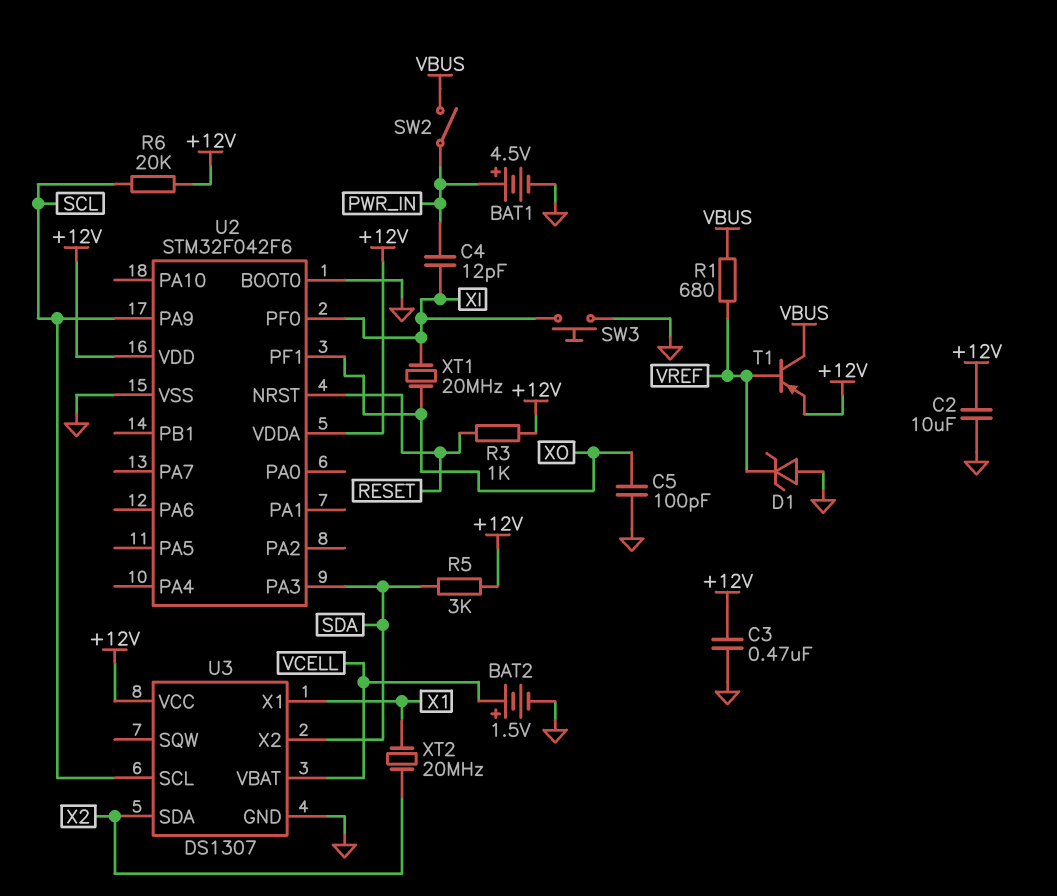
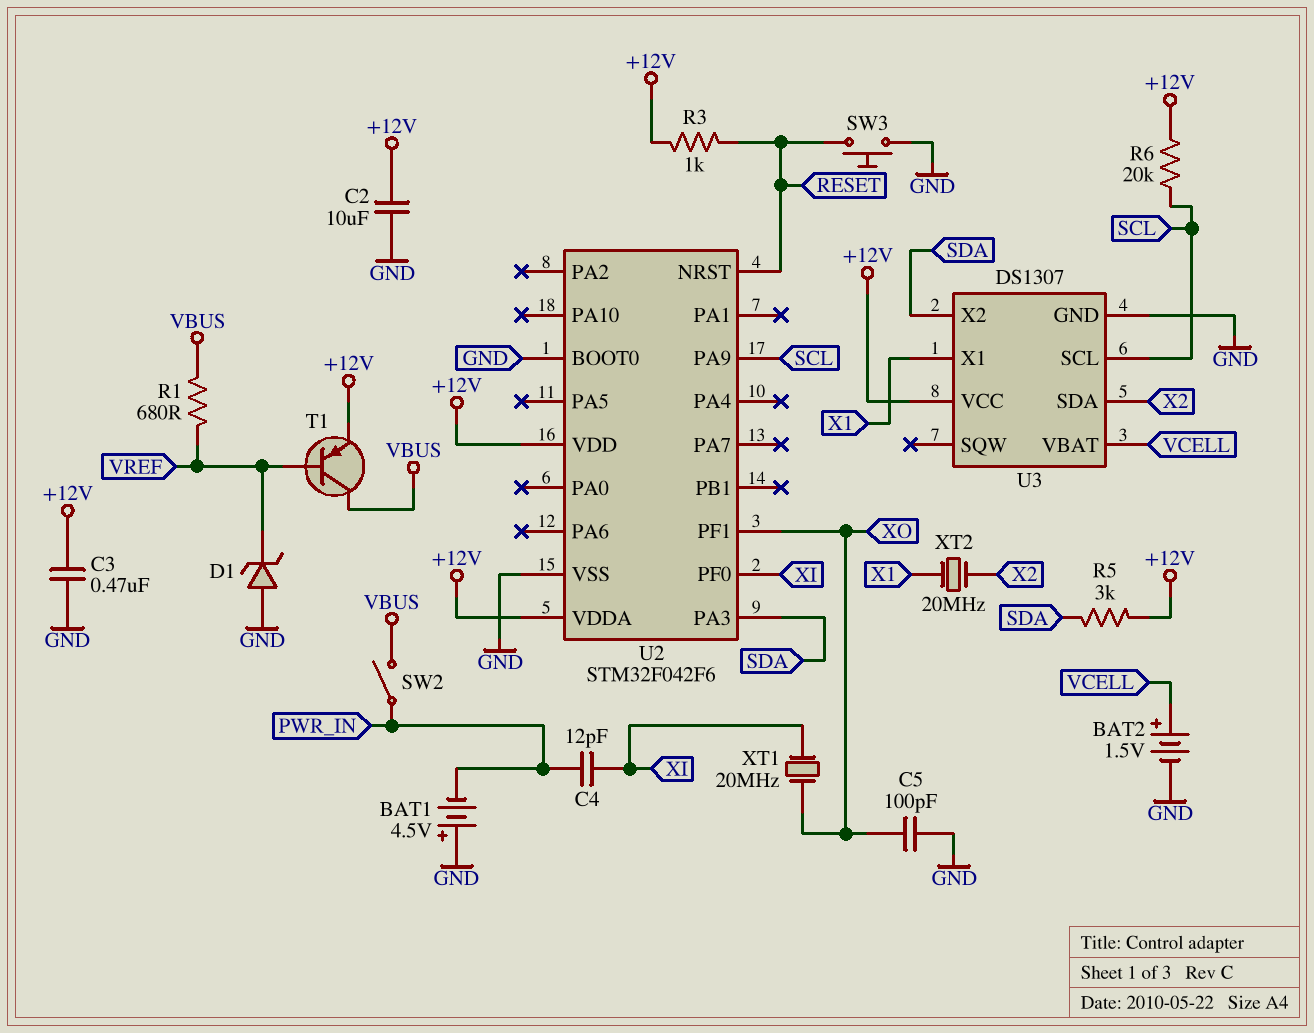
BAT1: 4.5V (plus PWR_IN, minus GND) -> 4.5V (plus GND, minus PWR_IN)
SW3: button (GND, XI) -> button (GND, RESET)

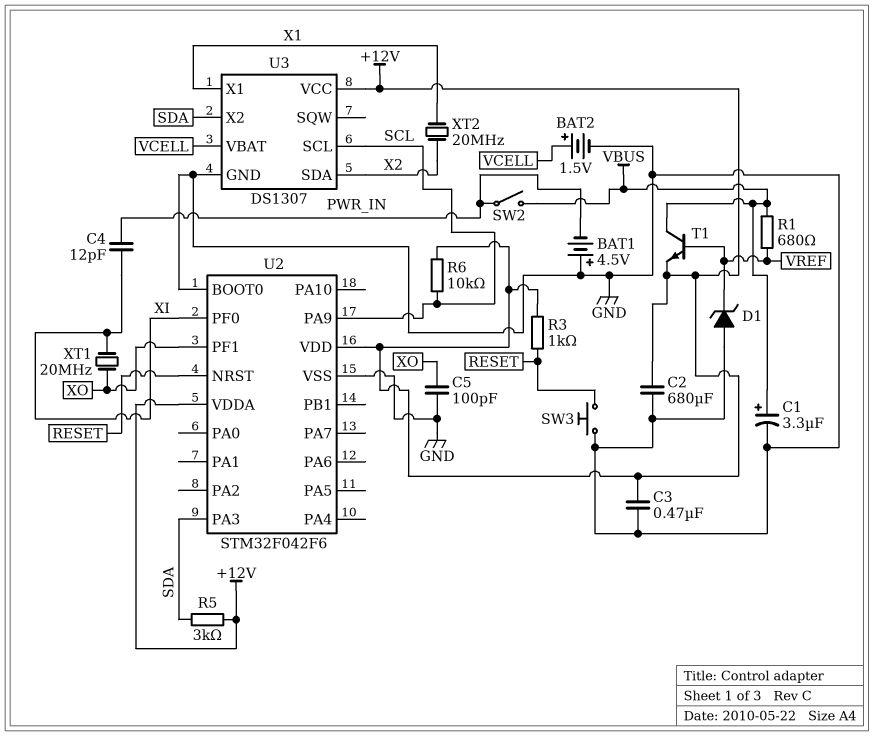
C1: none -> 3.3uF (plus VBUS, minus GND)
C2: 10uF (+12V, GND) -> 680uF (+12V, GND)
R6: 20k (+12V, SCL) -> 10k (+12V, SCL)
T1: PNP (B VREF, C VBUS, E +12V) -> NPN (B VREF, C VBUS, E +12V)

